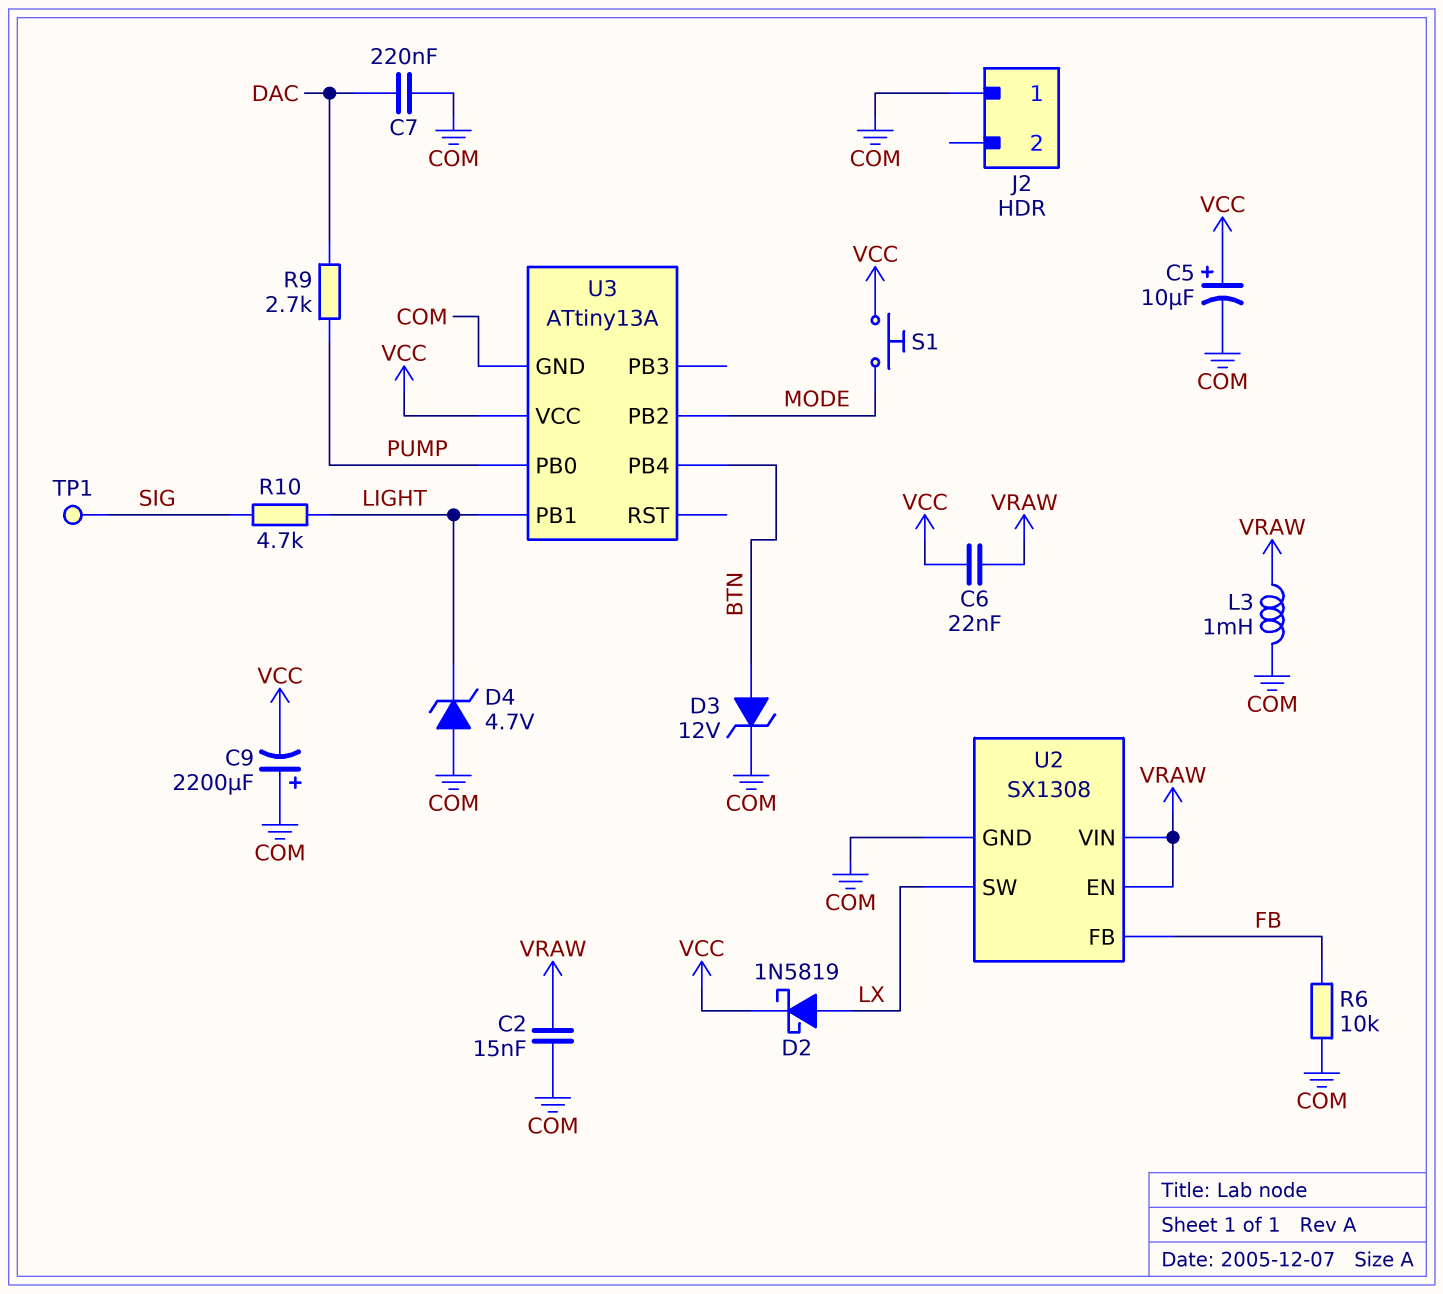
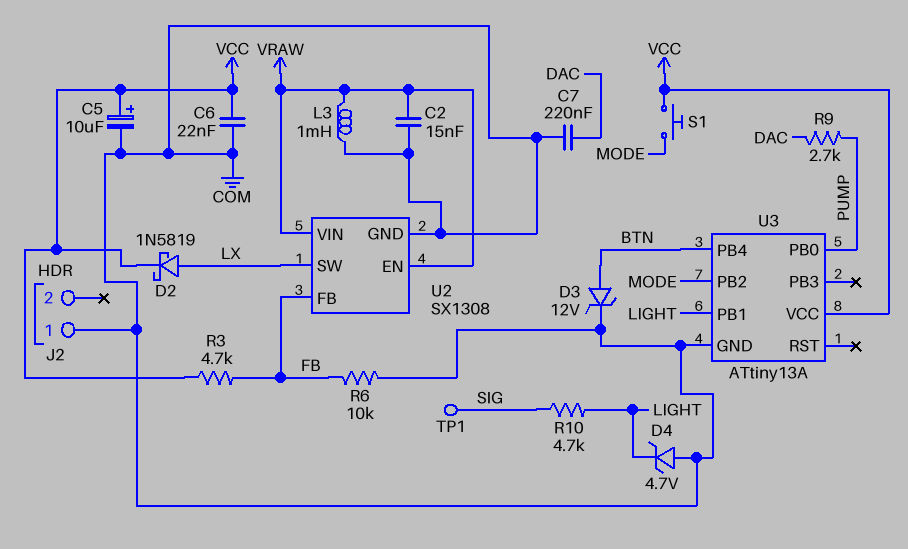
C6: 22nF (VCC, VRAW) -> 22nF (COM, VCC)
C9: 2200uF (plus COM, minus VCC) -> none
R3: none -> 4.7k (FB, VCC)

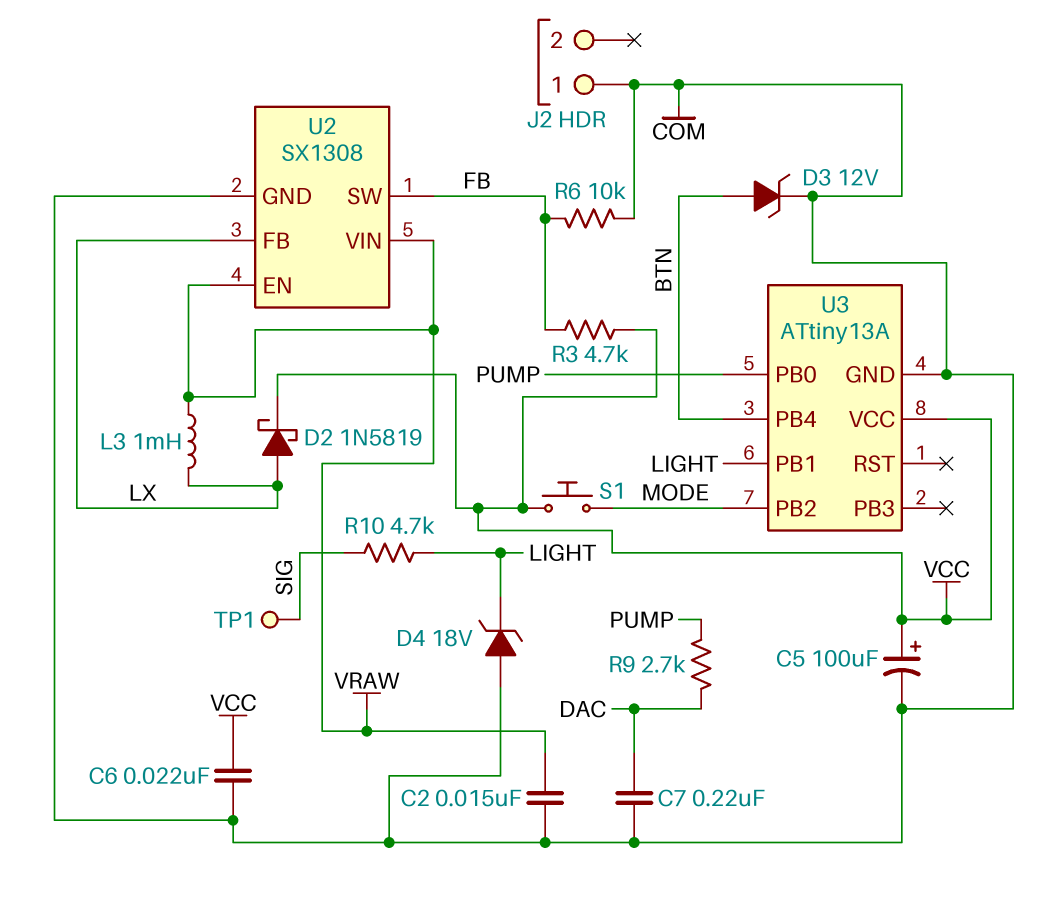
C5: 10uF (plus VCC, minus COM) -> 100uF (plus VCC, minus COM)
D4: zener 4.7V (A COM, K LIGHT) -> zener 18V (A COM, K LIGHT)
L3: 1mH (COM, VRAW) -> 1mH (LX, VRAW)
U2 pin FB: FB -> LX
U2 pin SW: LX -> FB

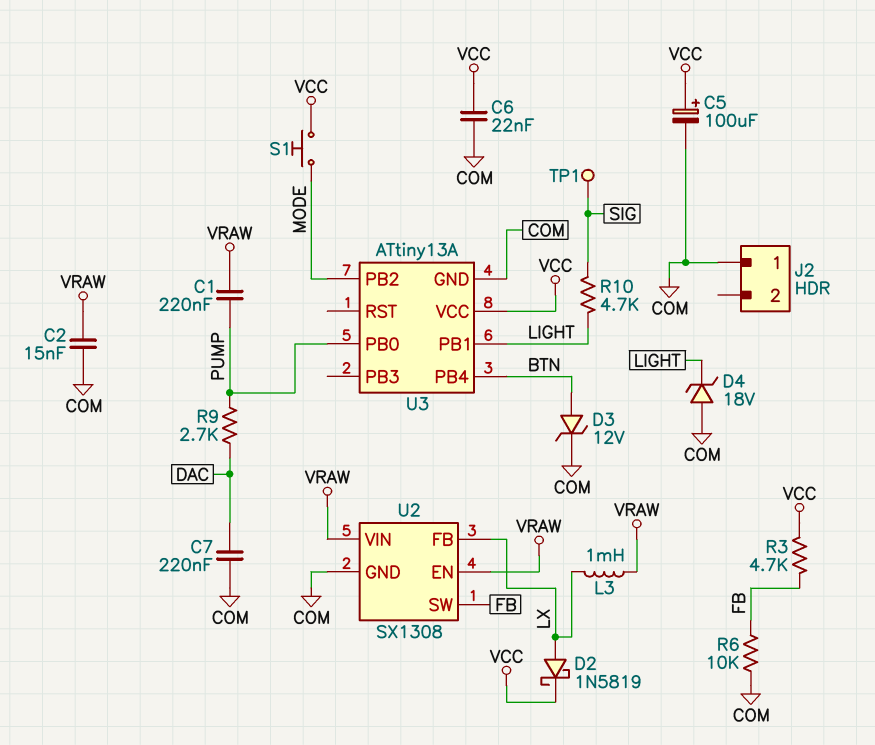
C1: none -> 220nF (PUMP, VRAW)

